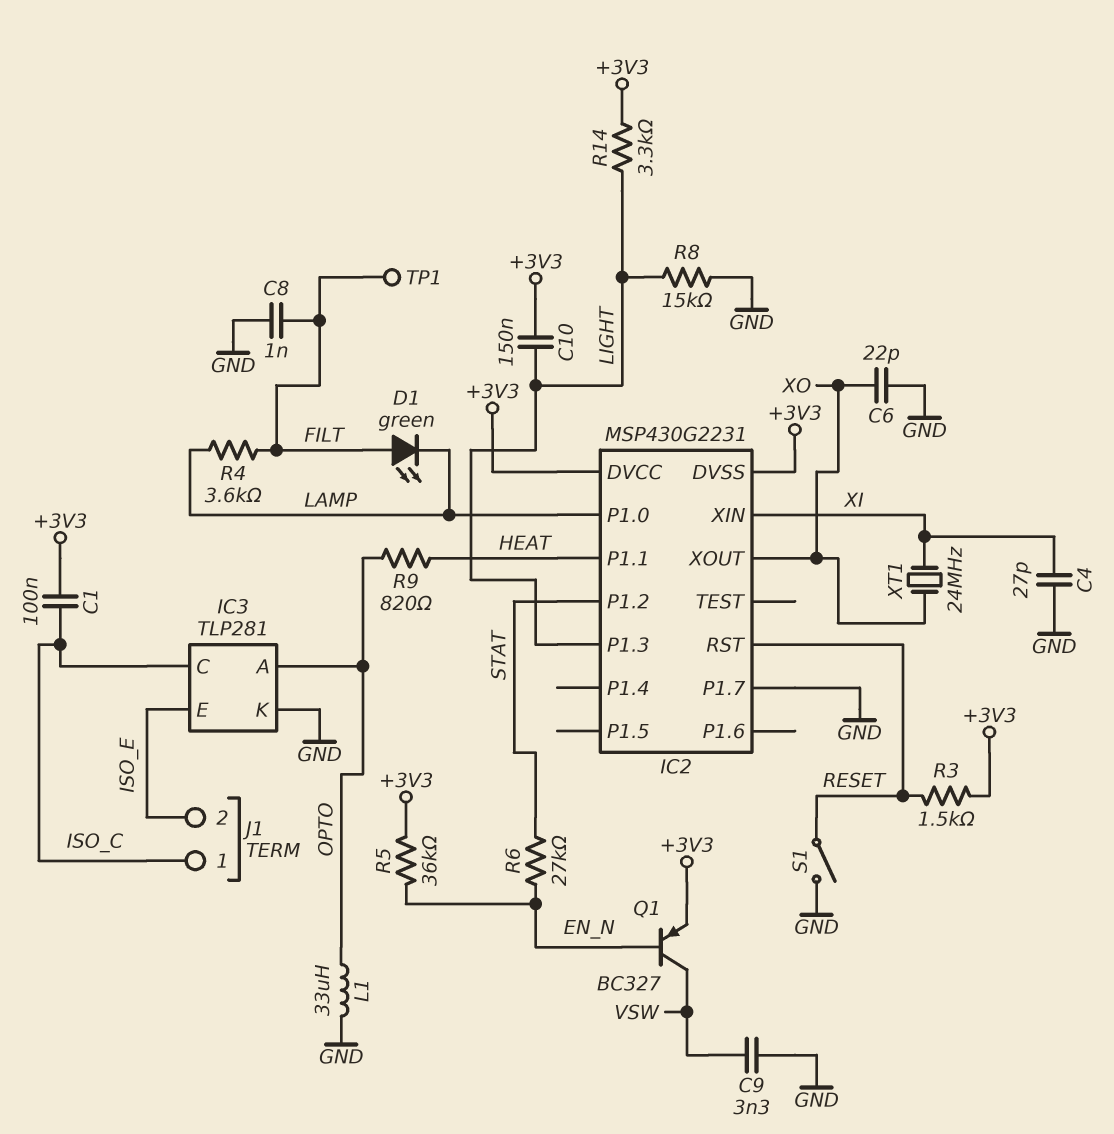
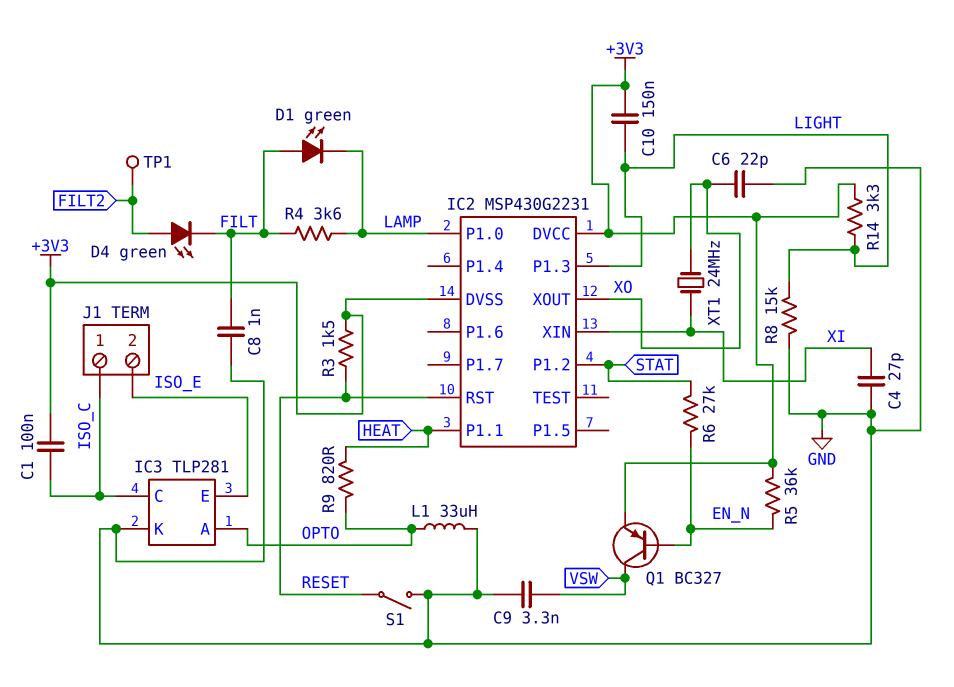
D4: none -> LED green (A FILT2, K FILT)
IC2 pin P1.7: GND -> none
TP1: test point (FILT) -> test point (FILT2)

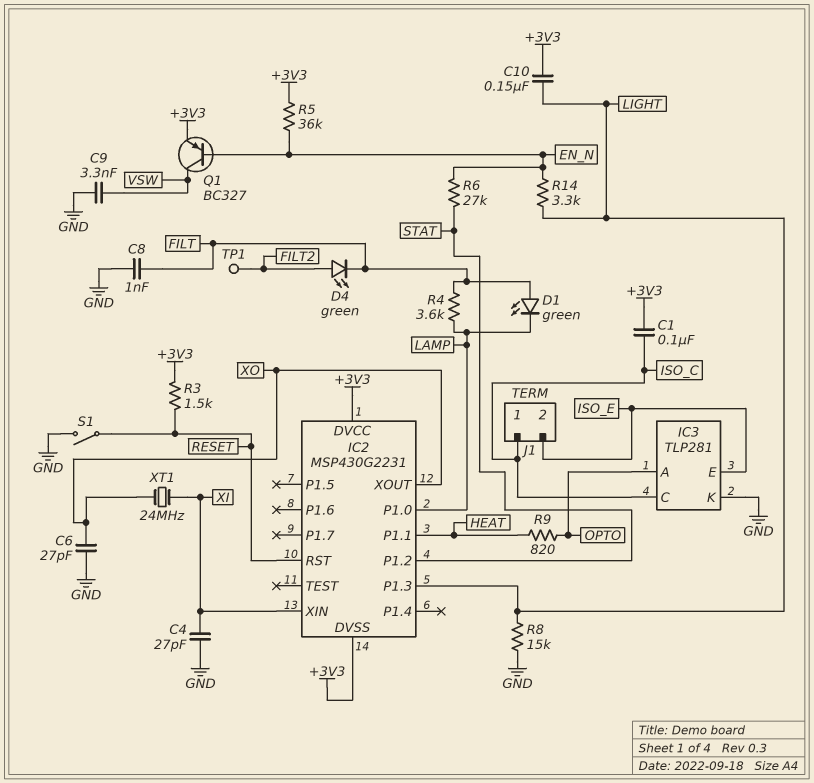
C6: 22pF (GND, XO) -> 27pF (GND, XO)
L1: 33uH (GND, OPTO) -> none
R14: 3.3k (+3V3, LIGHT) -> 3.3k (EN_N, LIGHT)

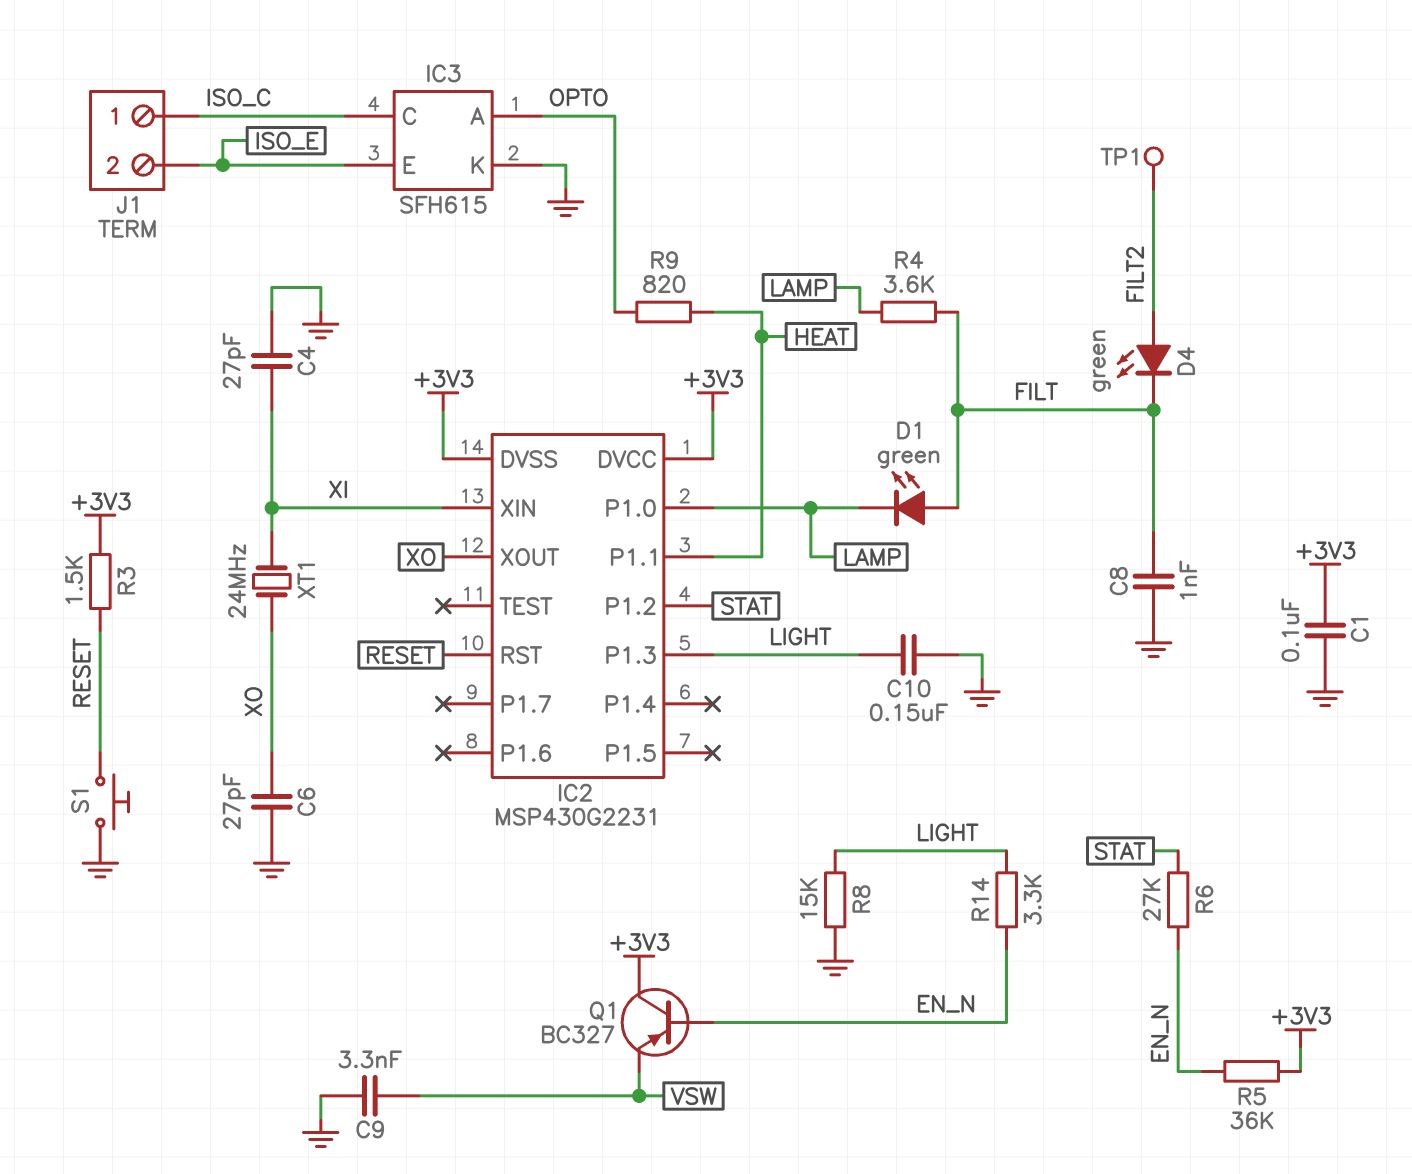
C1: 100nF (+3V3, ISO_C) -> 100nF (+3V3, GND)
C10: 150nF (+3V3, LIGHT) -> 150nF (GND, LIGHT)
IC3: TLP281 -> SFH615
Q1: PNP BC327 (B EN_N, C VSW, E +3V3) -> PNP BC327 (B EN_N, C +3V3, E VSW)
S1: switch (GND, RESET) -> button (GND, RESET)

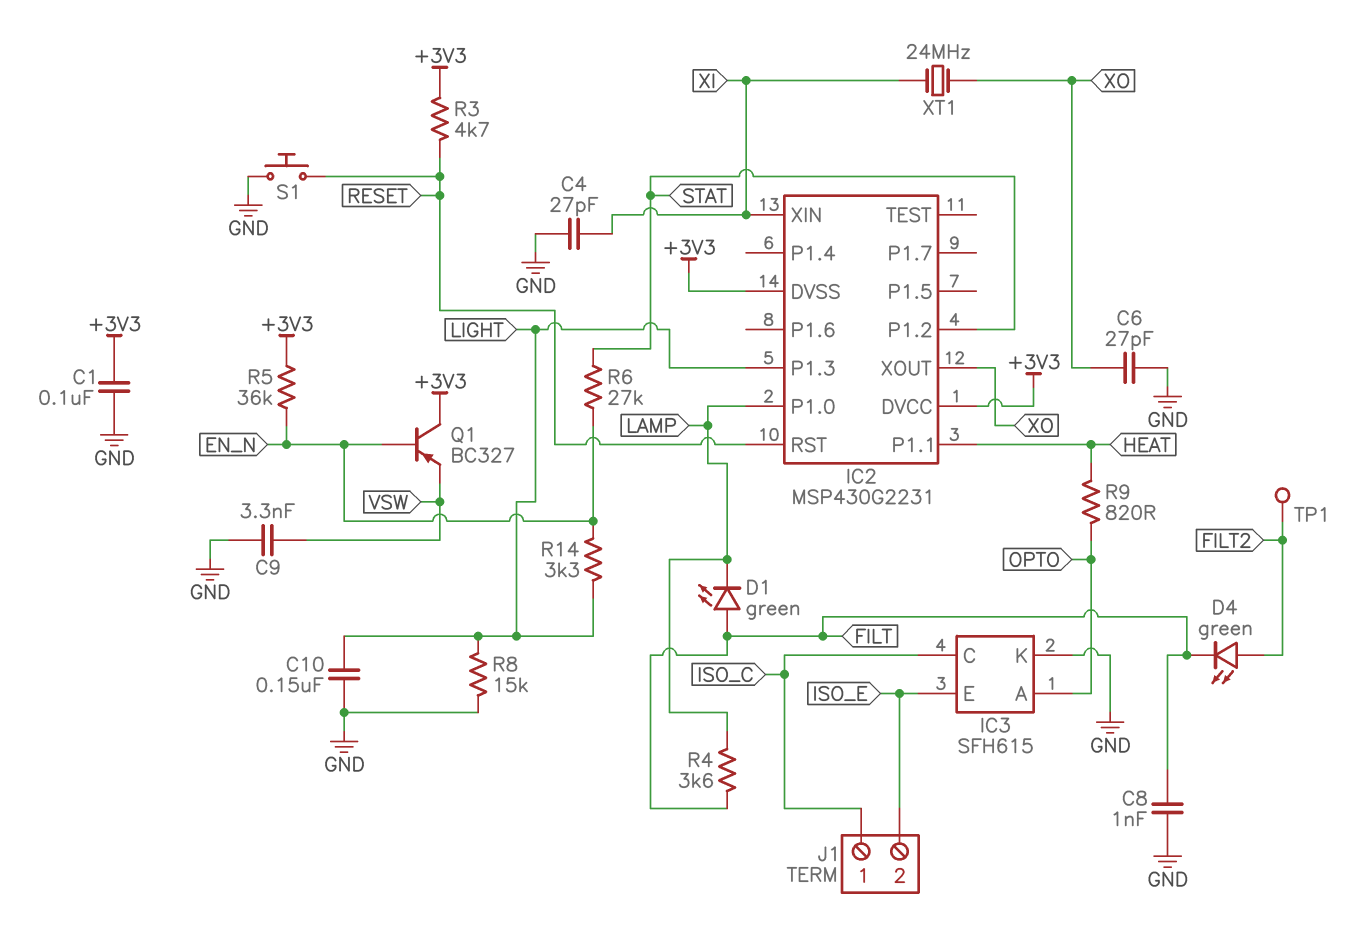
R3: 1.5k (+3V3, RESET) -> 4.7k (+3V3, RESET)

